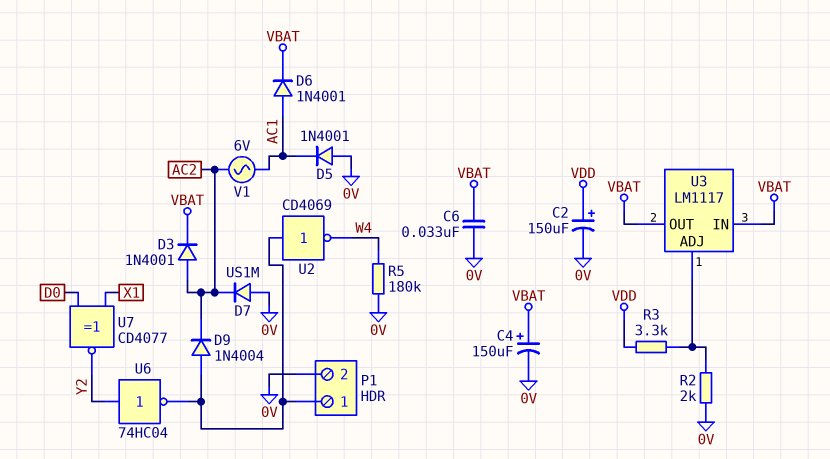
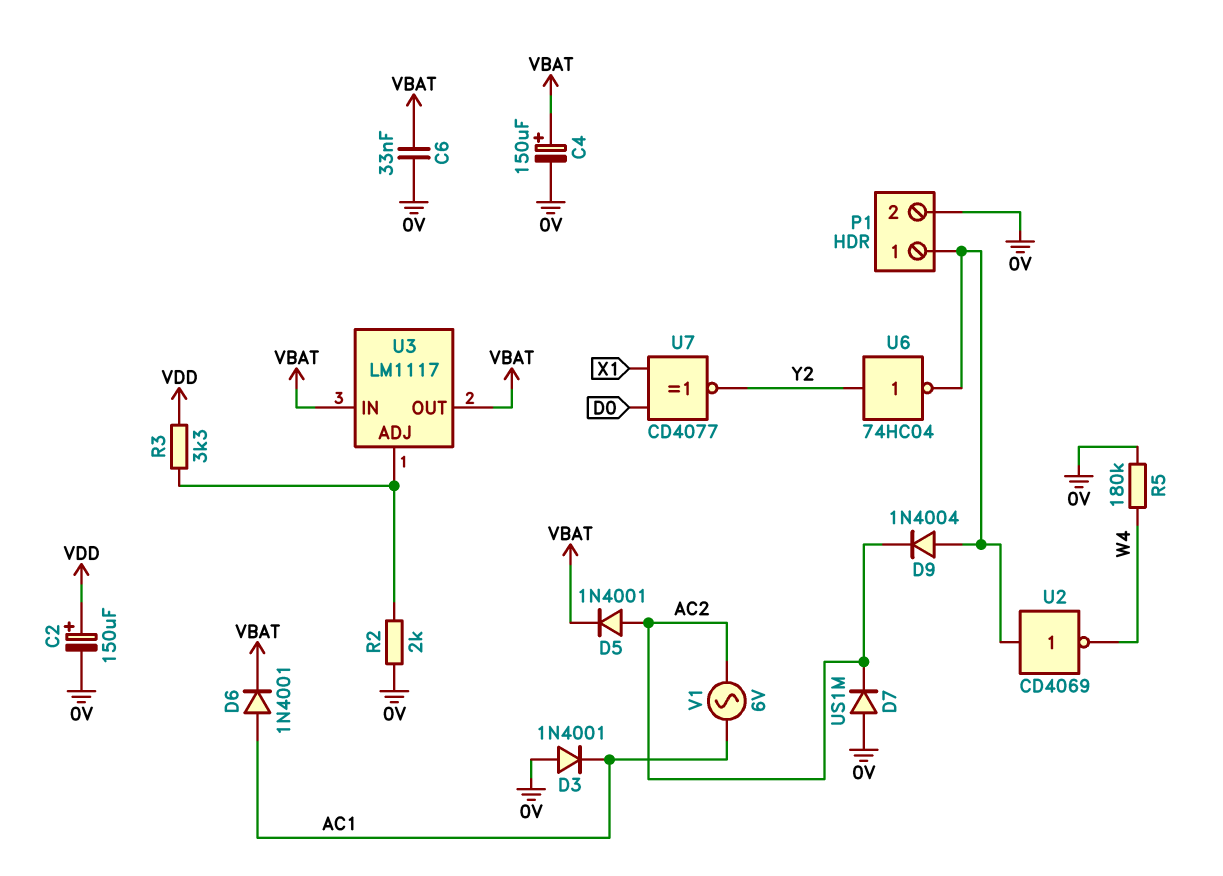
D3: diode 1N4001 (A AC2, K VBAT) -> diode 1N4001 (A 0V, K AC1)
D5: diode 1N4001 (A 0V, K AC1) -> diode 1N4001 (A AC2, K VBAT)

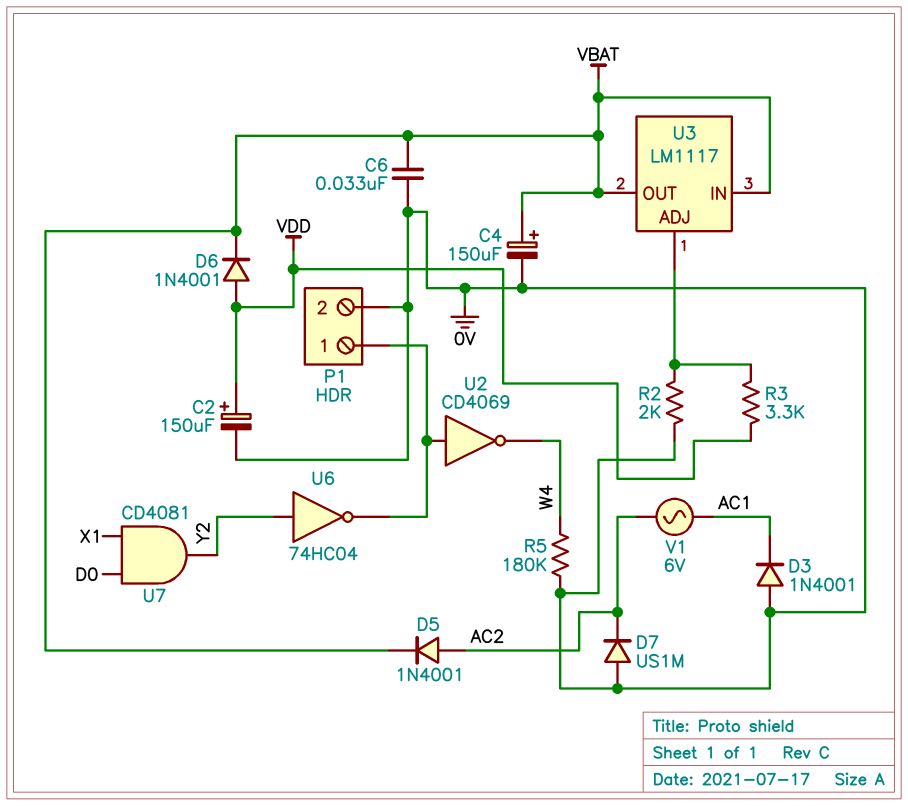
D6: diode 1N4001 (A AC1, K VBAT) -> diode 1N4001 (A VDD, K VBAT)
D9: diode 1N4004 (A P1/1, K AC2) -> none
U7: XNOR CD4077 (in D0, in X1, out Y2) -> AND CD4081 (in D0, in X1, out Y2)

